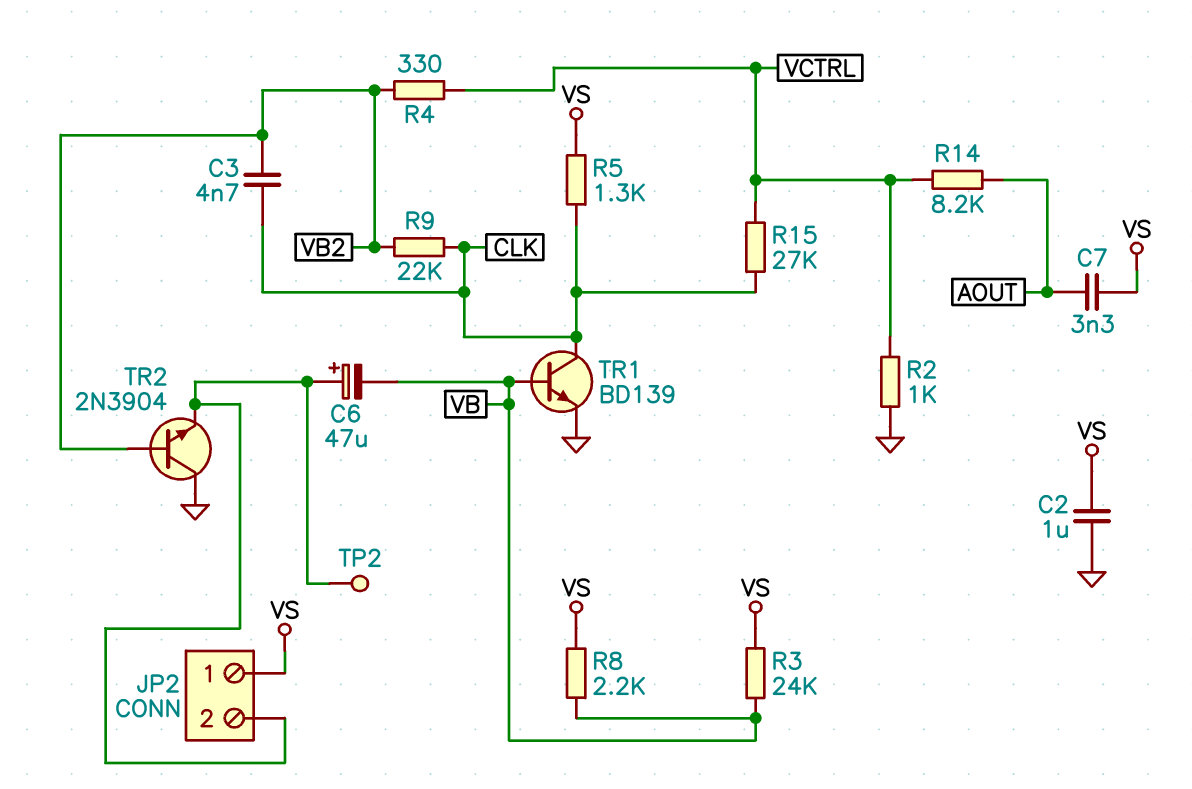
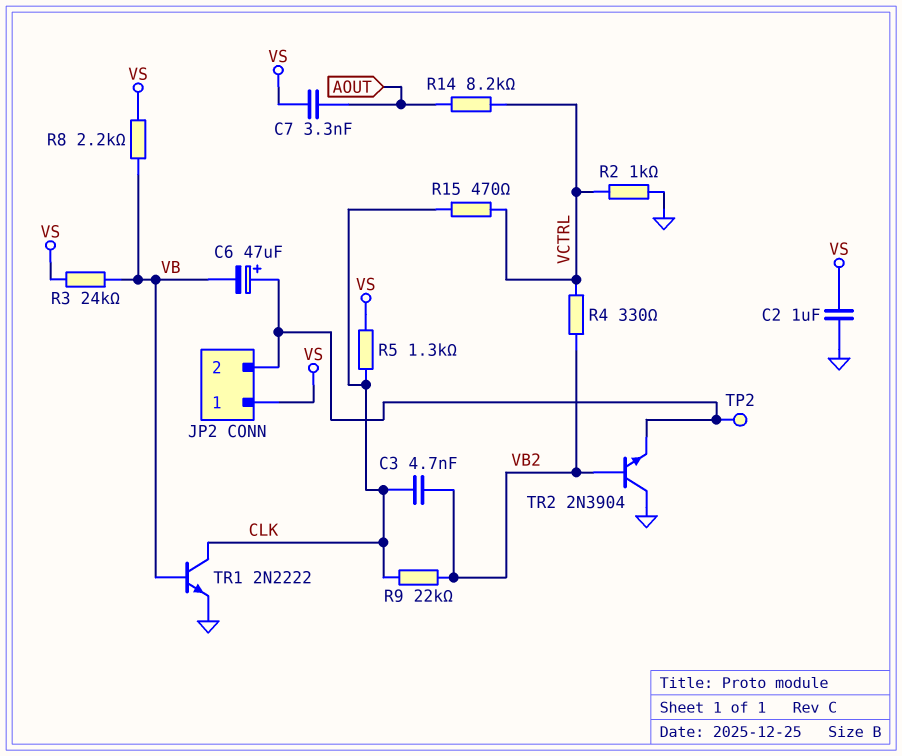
R15: 27k (CLK, VCTRL) -> 470 (CLK, VCTRL)
TR1: NPN BD139 (B VB, C CLK, E GND) -> NPN 2N2222 (B VB, C CLK, E GND)

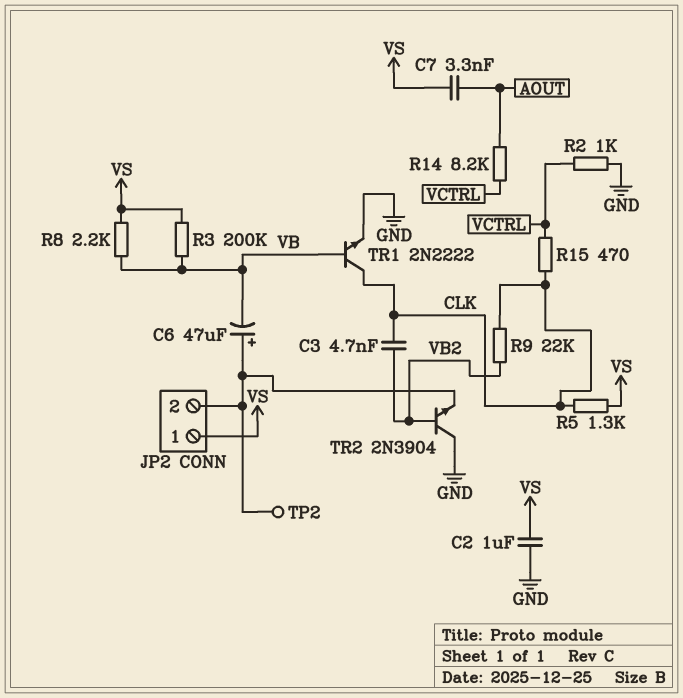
R3: 24k (VB, VS) -> 200k (VB, VS)
R4: 330 (VB2, VCTRL) -> none

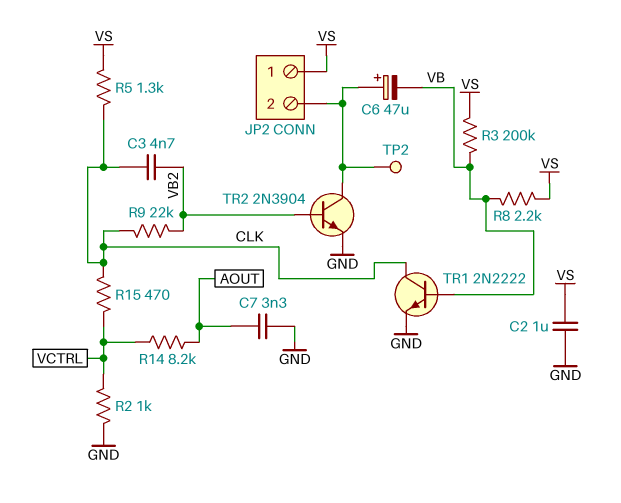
C7: 3.3nF (AOUT, VS) -> 3.3nF (AOUT, GND)
TR2: NPN 2N3904 (B VB2, C GND, E JP2/2) -> NPN 2N3904 (B VB2, C JP2/2, E GND)

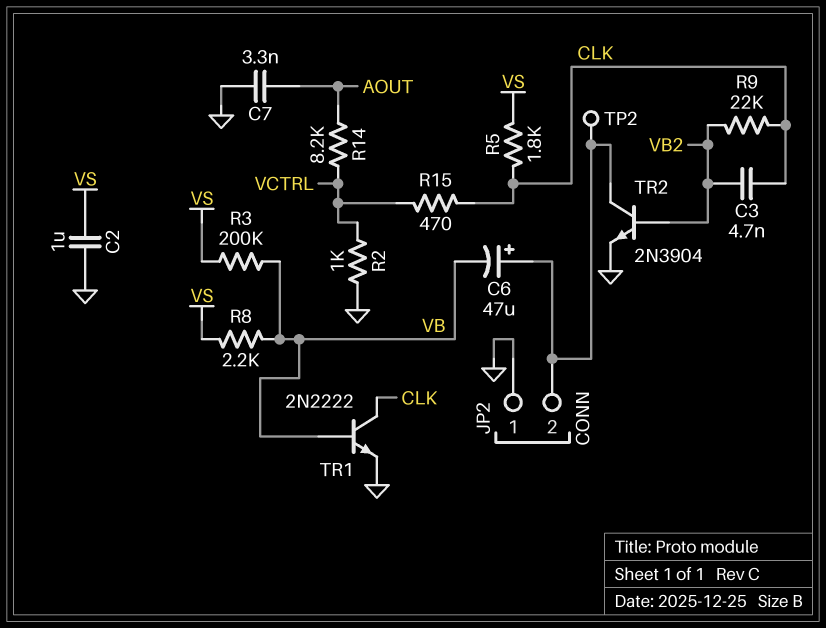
JP2 pin 1: VS -> GND
R5: 1.3k (CLK, VS) -> 1.8k (CLK, VS)

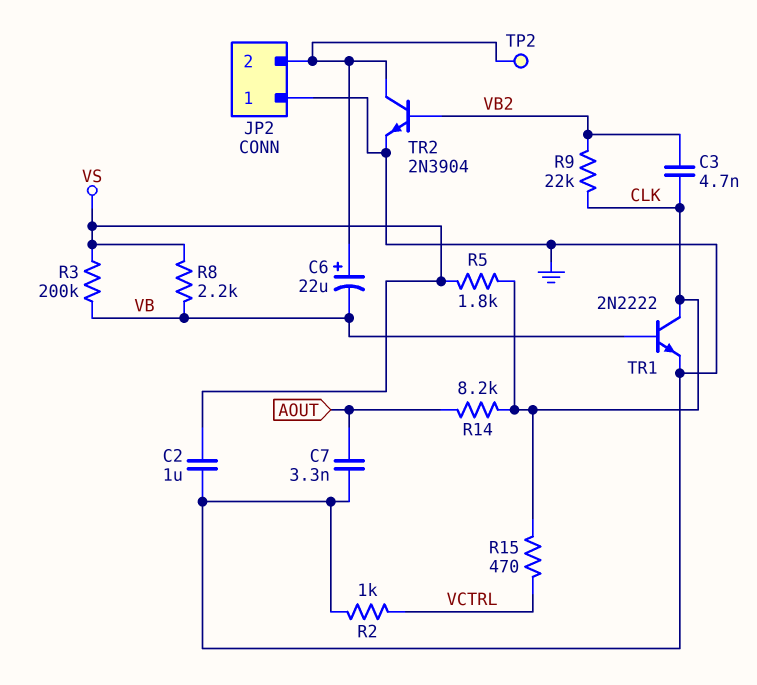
C6: 47uF (plus JP2/2, minus VB) -> 22uF (plus JP2/2, minus VB)
R14: 8.2k (AOUT, VCTRL) -> 8.2k (AOUT, CLK)

